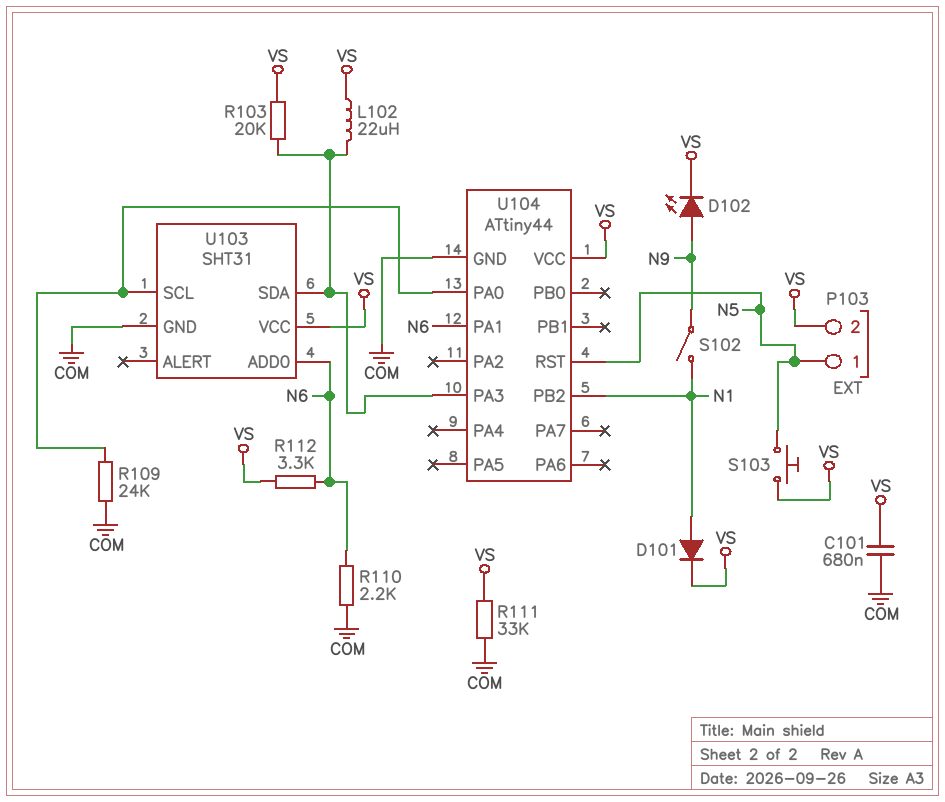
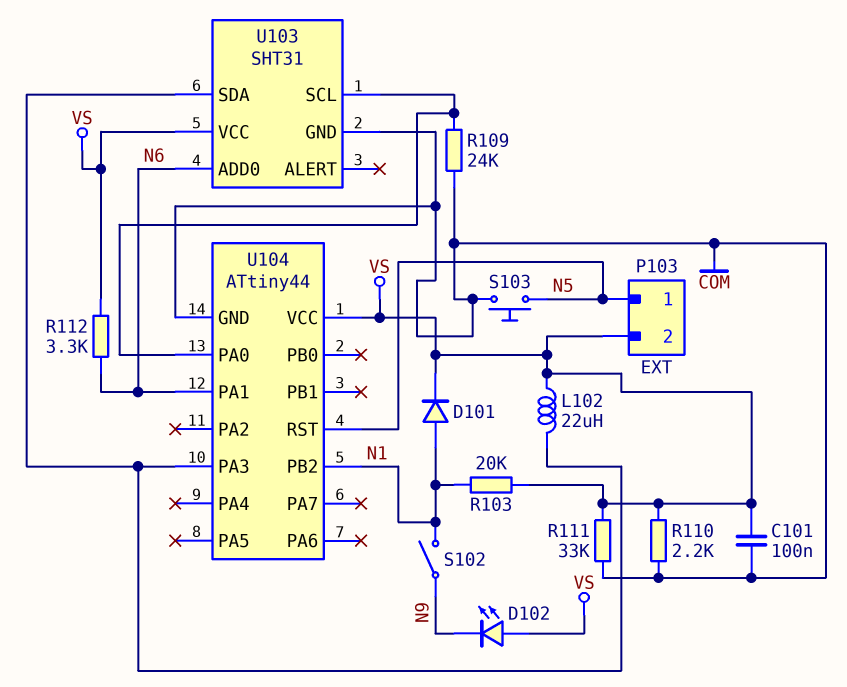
C101: 680nF (COM, VS) -> 100nF (COM, VS)
D102: LED (A N9, K VS) -> LED (A VS, K N9)
R103: 20k (U103/SDA, VS) -> 20k (N1, VS)
R110: 2.2k (COM, N6) -> 2.2k (COM, VS)
S103: button (N5, VS) -> button (COM, N5)

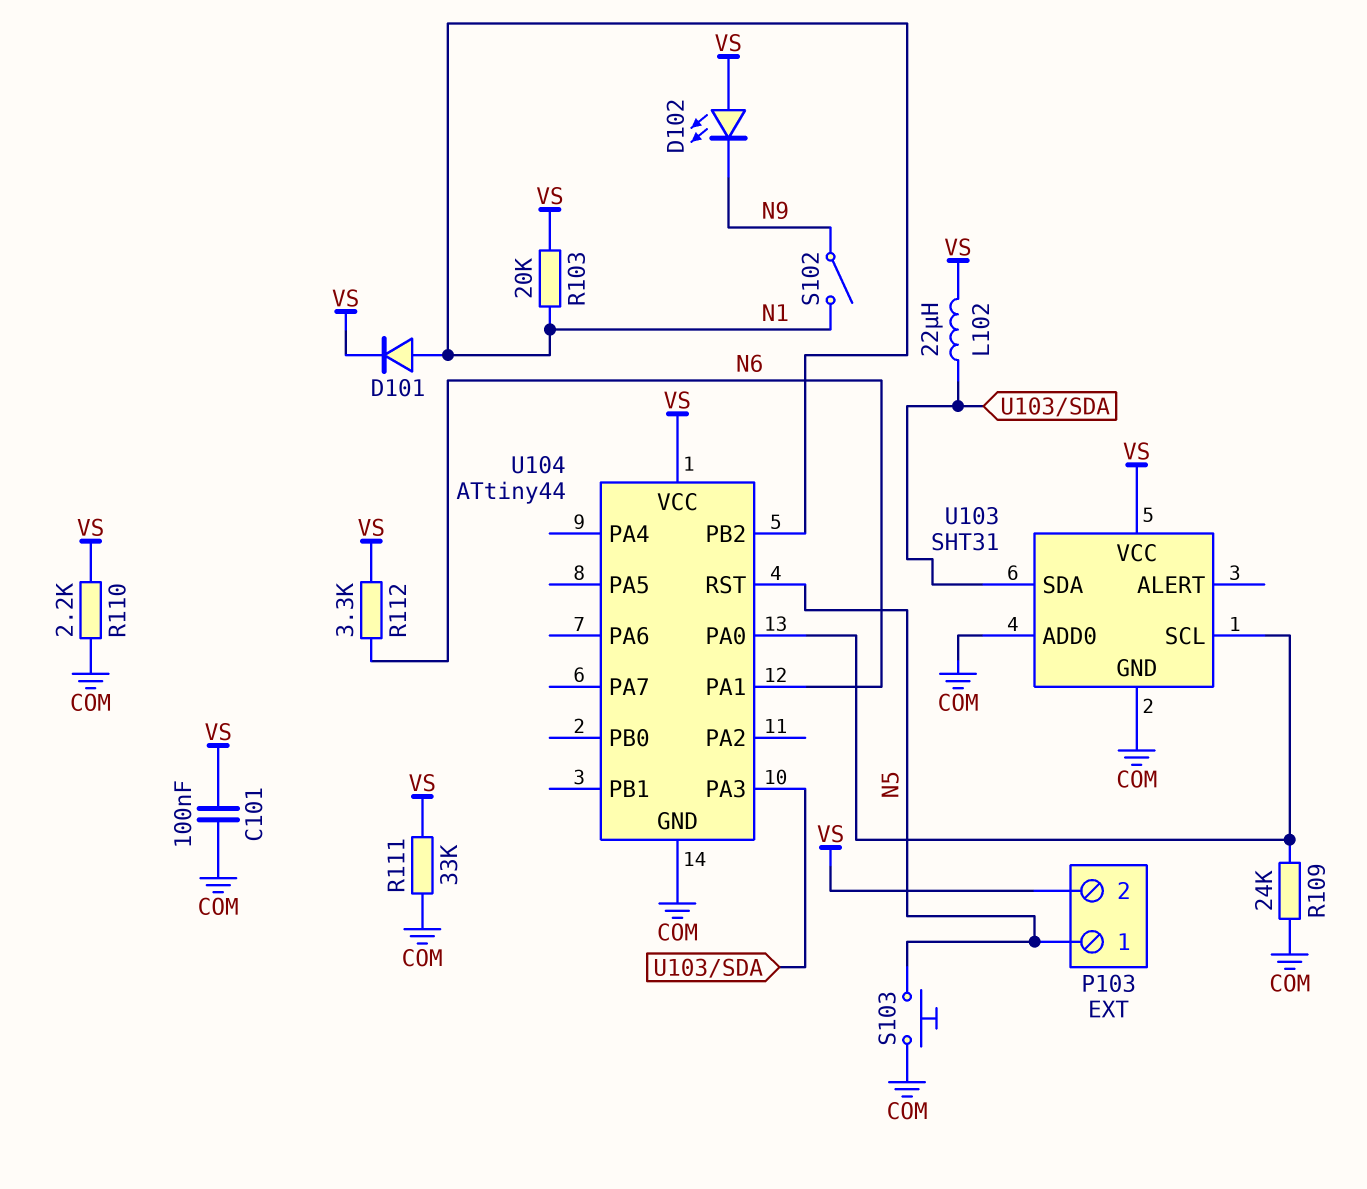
U103 pin ADD0: N6 -> COM

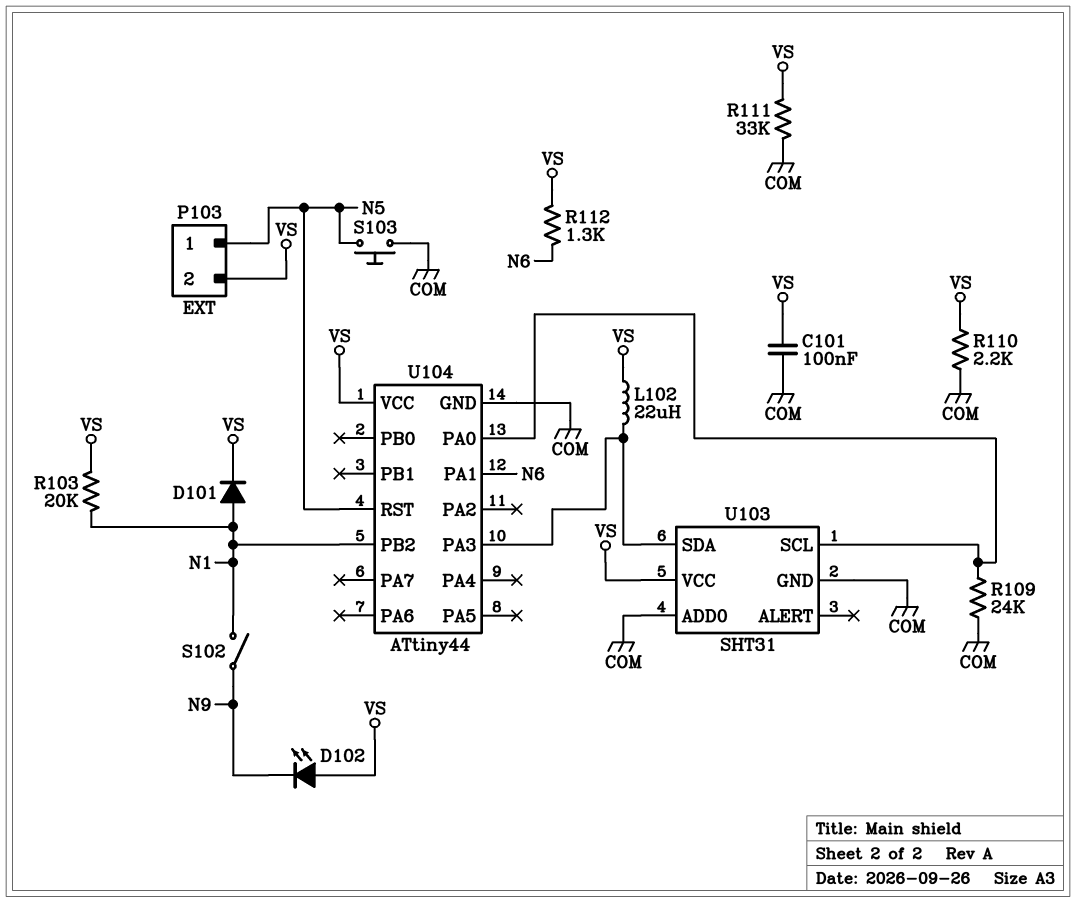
R112: 3.3k (N6, VS) -> 1.3k (N6, VS)

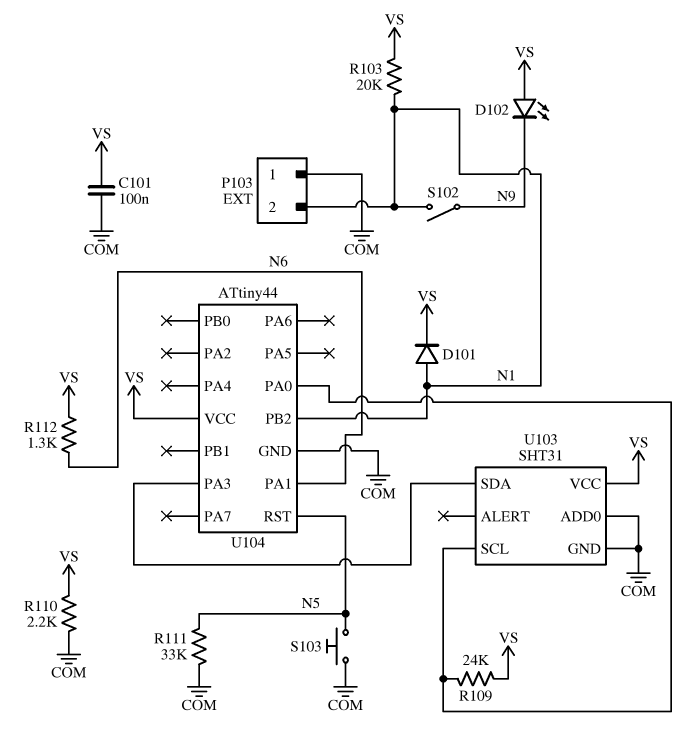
L102: 22uH (U103/SDA, VS) -> none
P103 pin 1: N5 -> COM
P103 pin 2: VS -> N1
R109: 24k (COM, U103/SCL) -> 24k (U103/SCL, VS)
R111: 33k (COM, VS) -> 33k (COM, N5)

